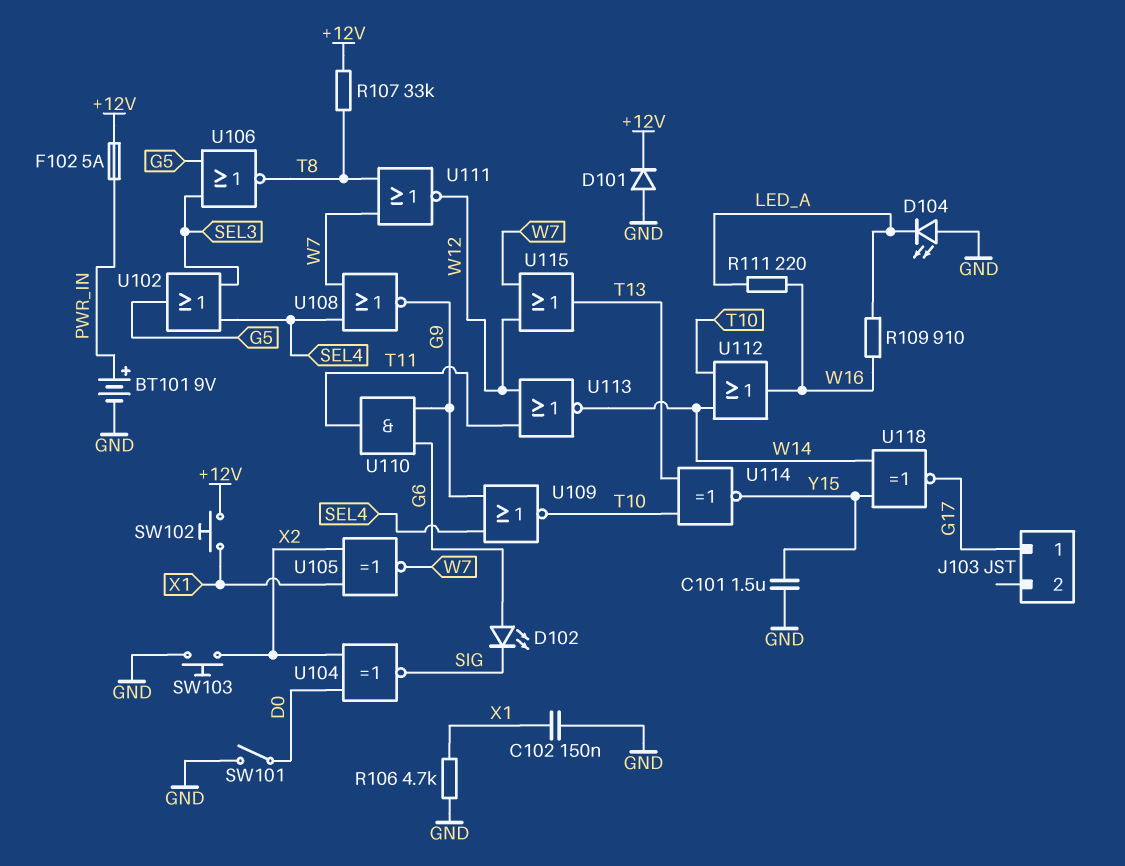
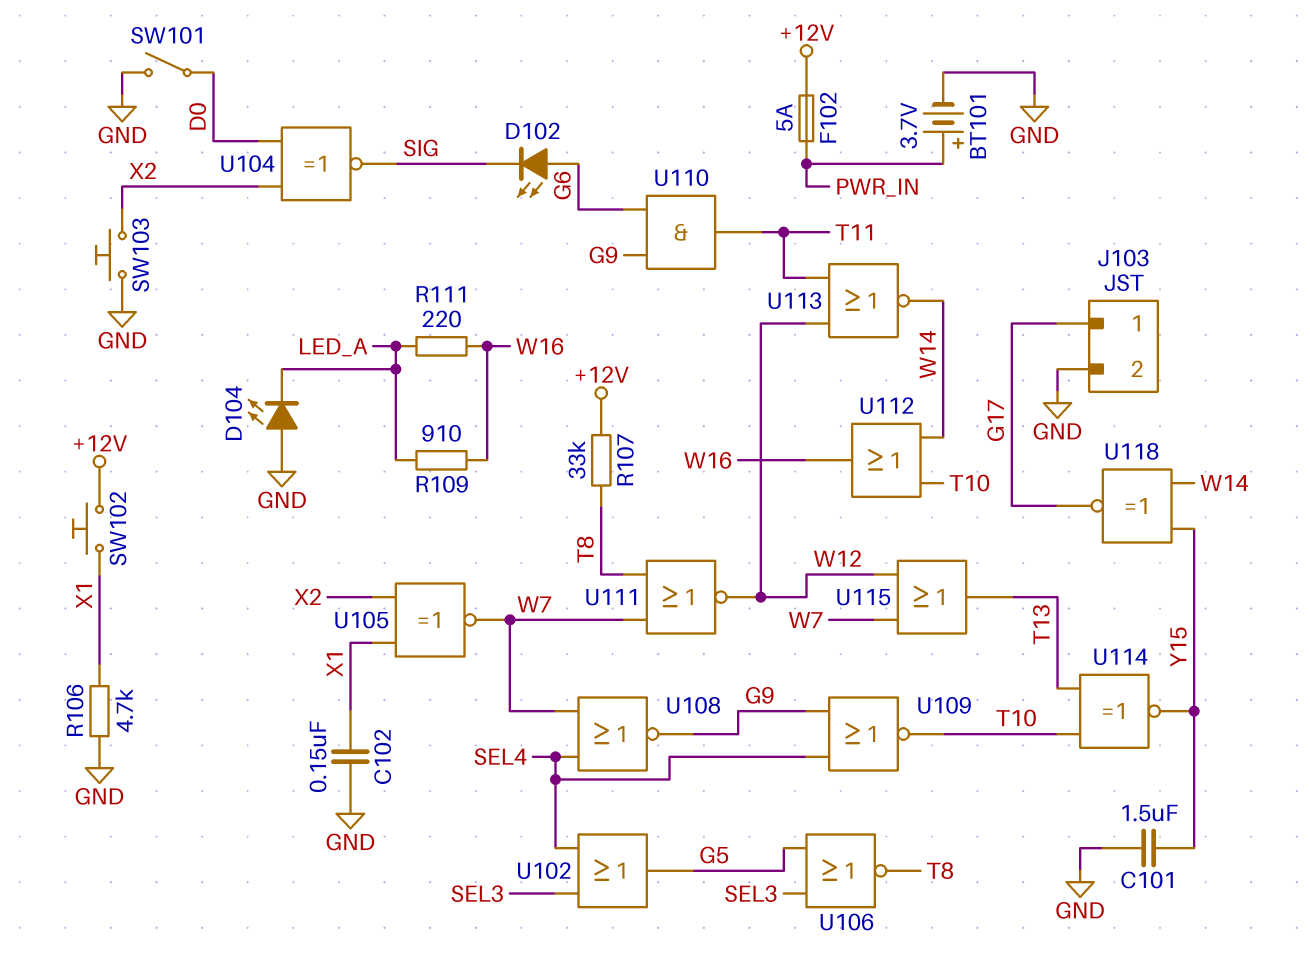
BT101: 9V (plus PWR_IN, minus GND) -> 3.7V (plus PWR_IN, minus GND)
D101: diode (A GND, K +12V) -> none
J103 pin 2: none -> GND

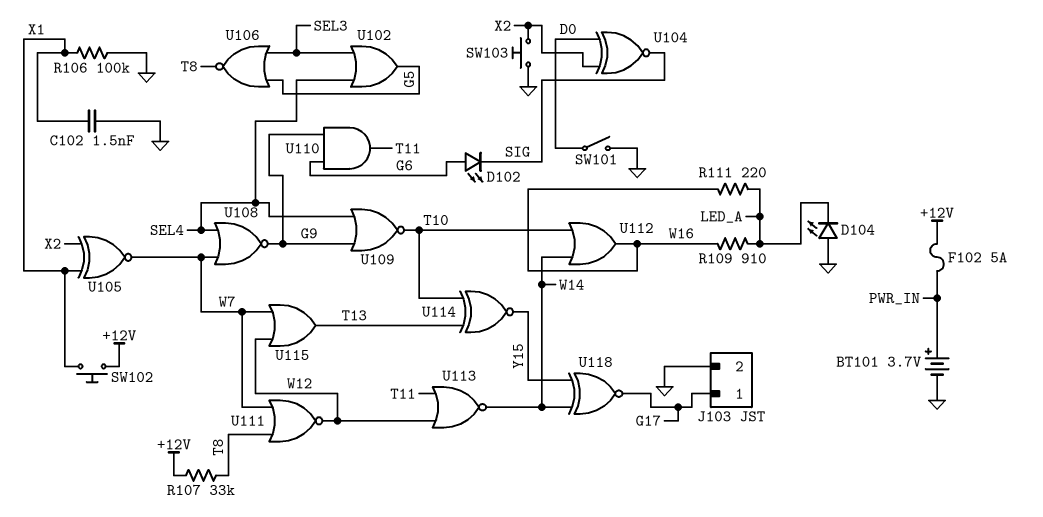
C101: 1.5uF (GND, Y15) -> none
C102: 150nF (GND, X1) -> 1.5nF (GND, X1)
R106: 4.7k (GND, X1) -> 100k (GND, X1)

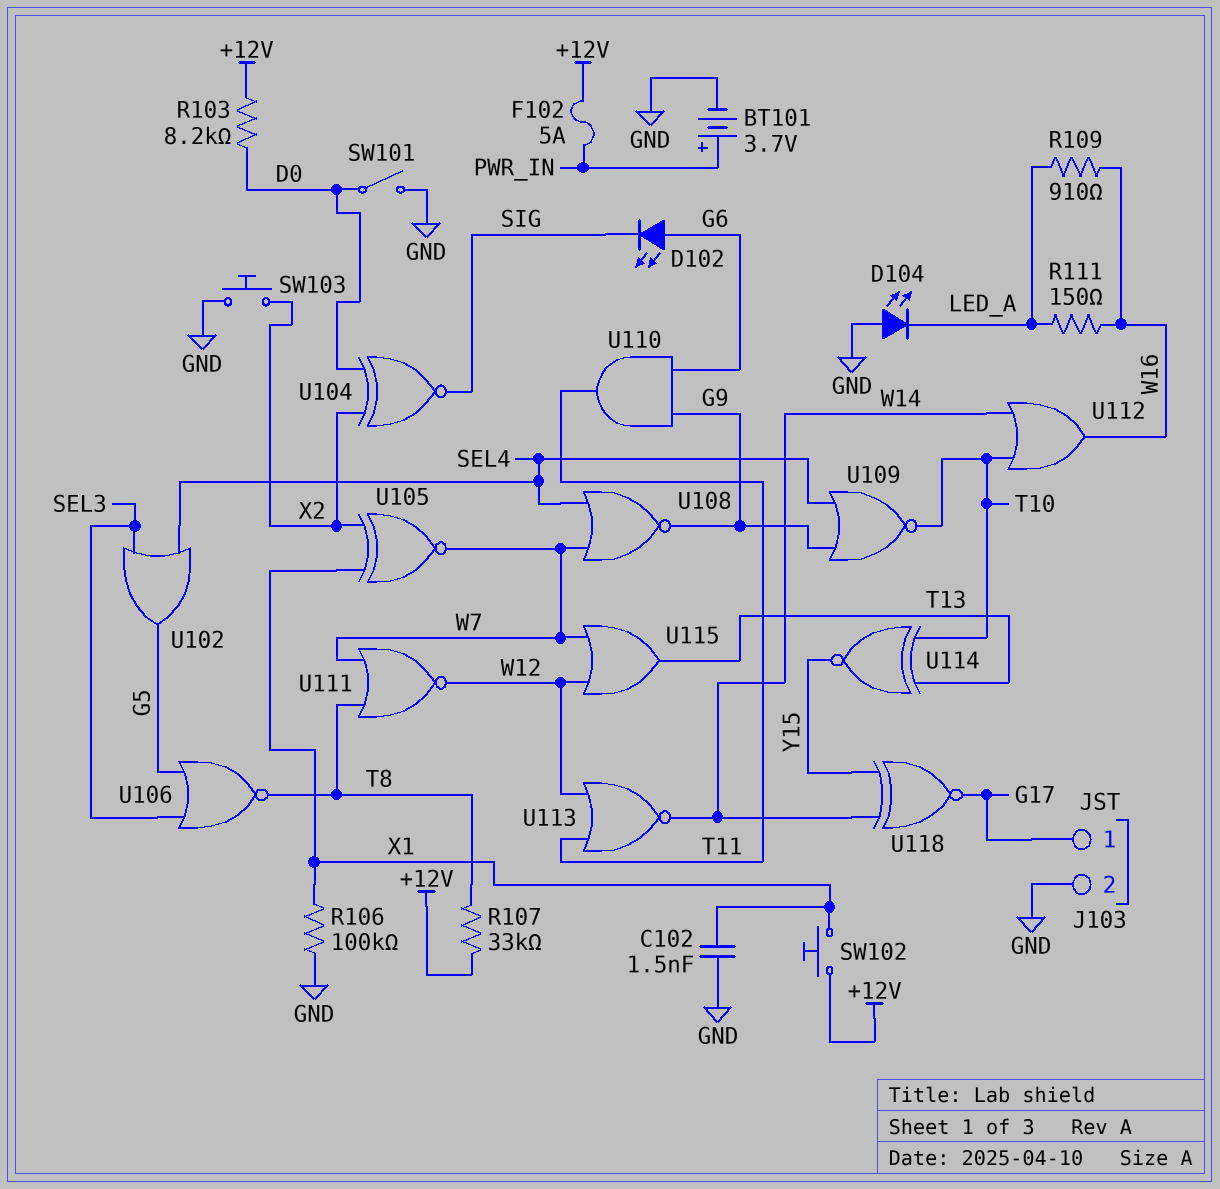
R103: none -> 8.2k (+12V, D0)
R111: 220 (LED_A, W16) -> 150 (LED_A, W16)

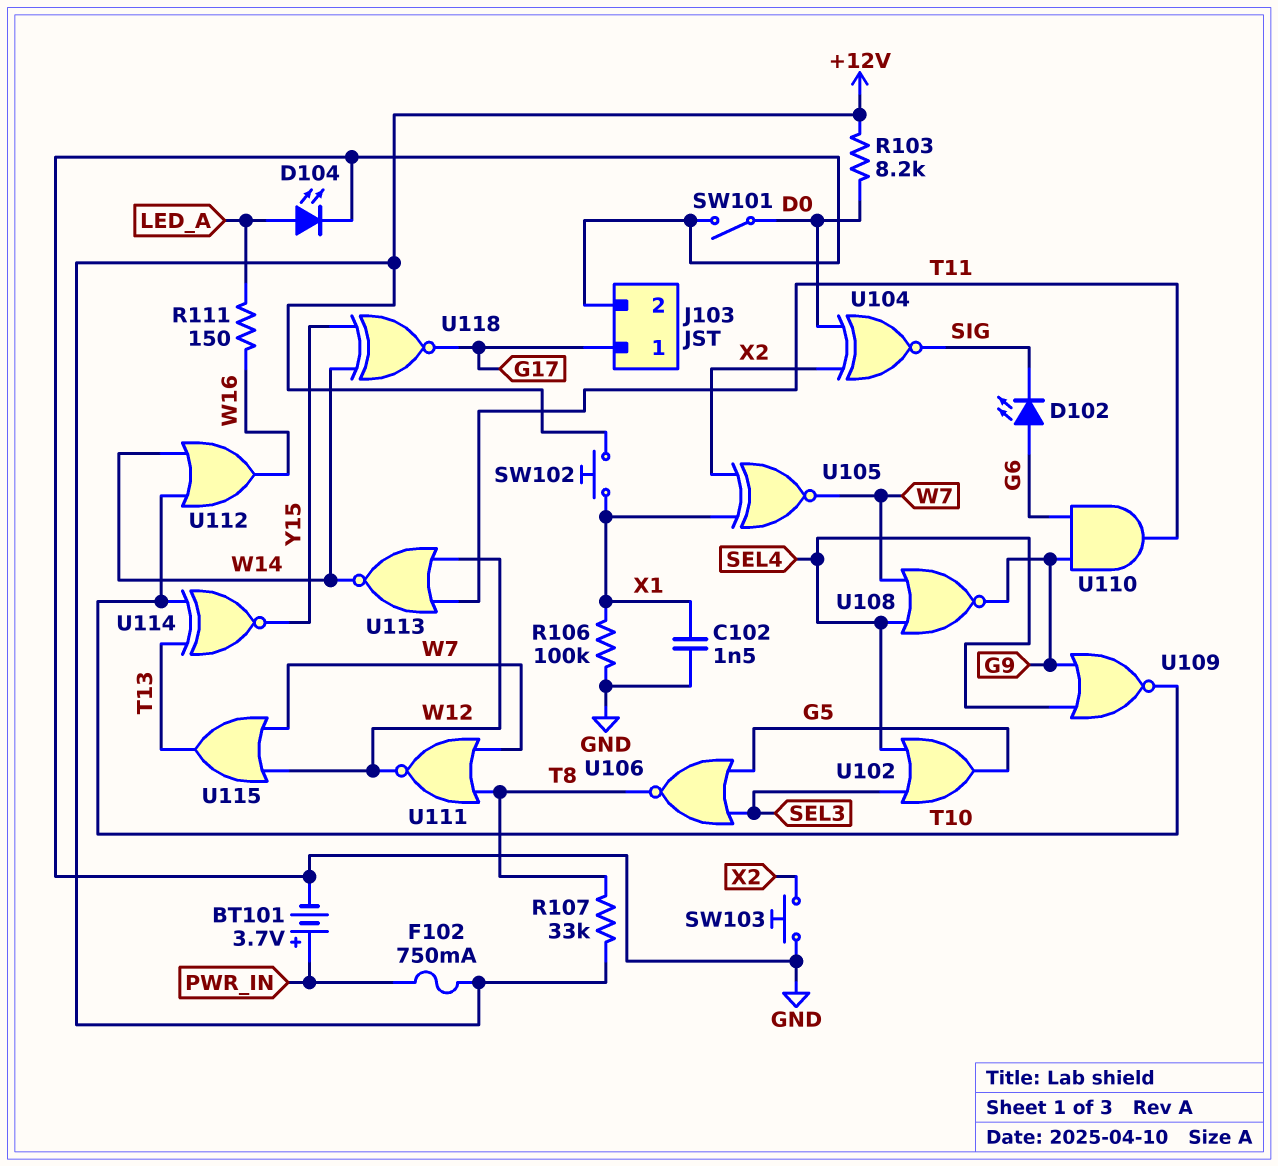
D104: LED (A GND, K LED_A) -> LED (A LED_A, K GND)
F102: 5A (+12V, PWR_IN) -> 750mA (+12V, PWR_IN)
R109: 910 (LED_A, W16) -> none

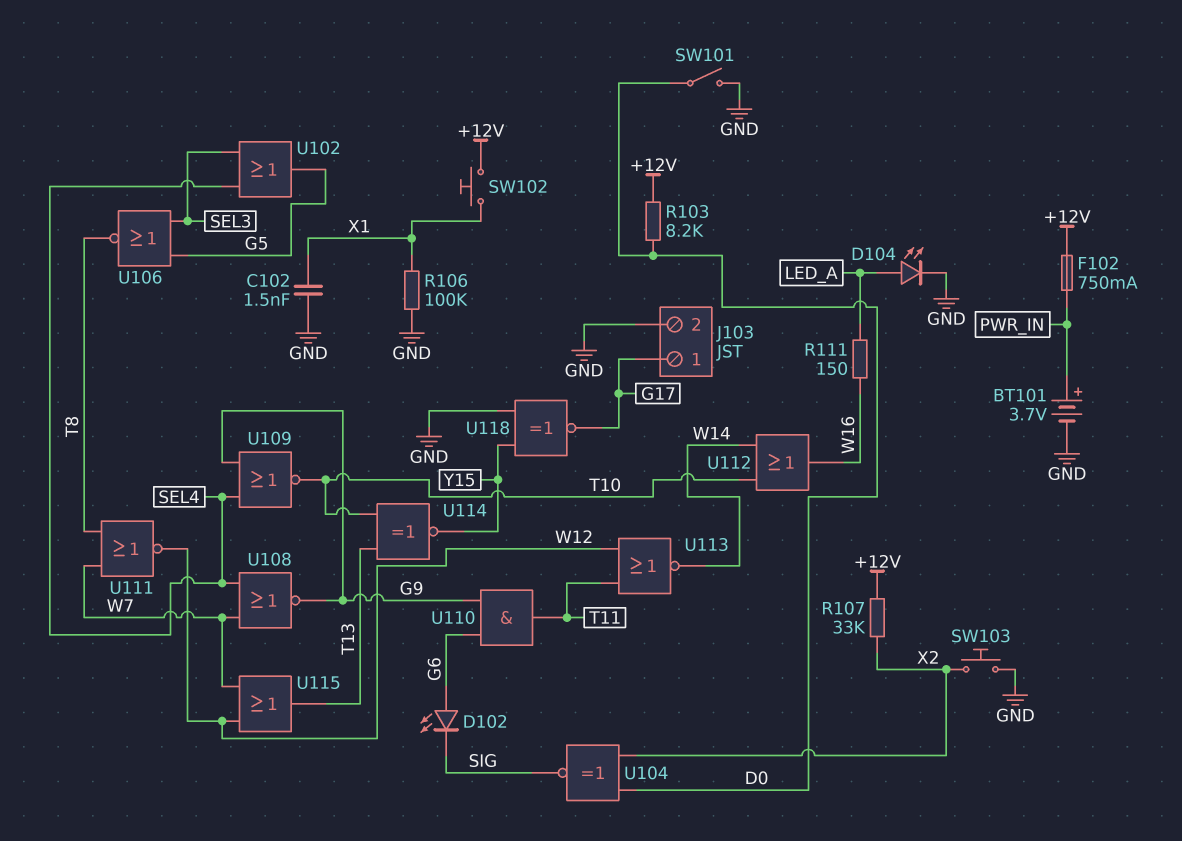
R107: 33k (+12V, T8) -> 33k (+12V, X2)
U105: XNOR (in X1, in X2, out W7) -> none
U118: XNOR (in W14, in Y15, out G17) -> XNOR (in GND, in Y15, out G17)

